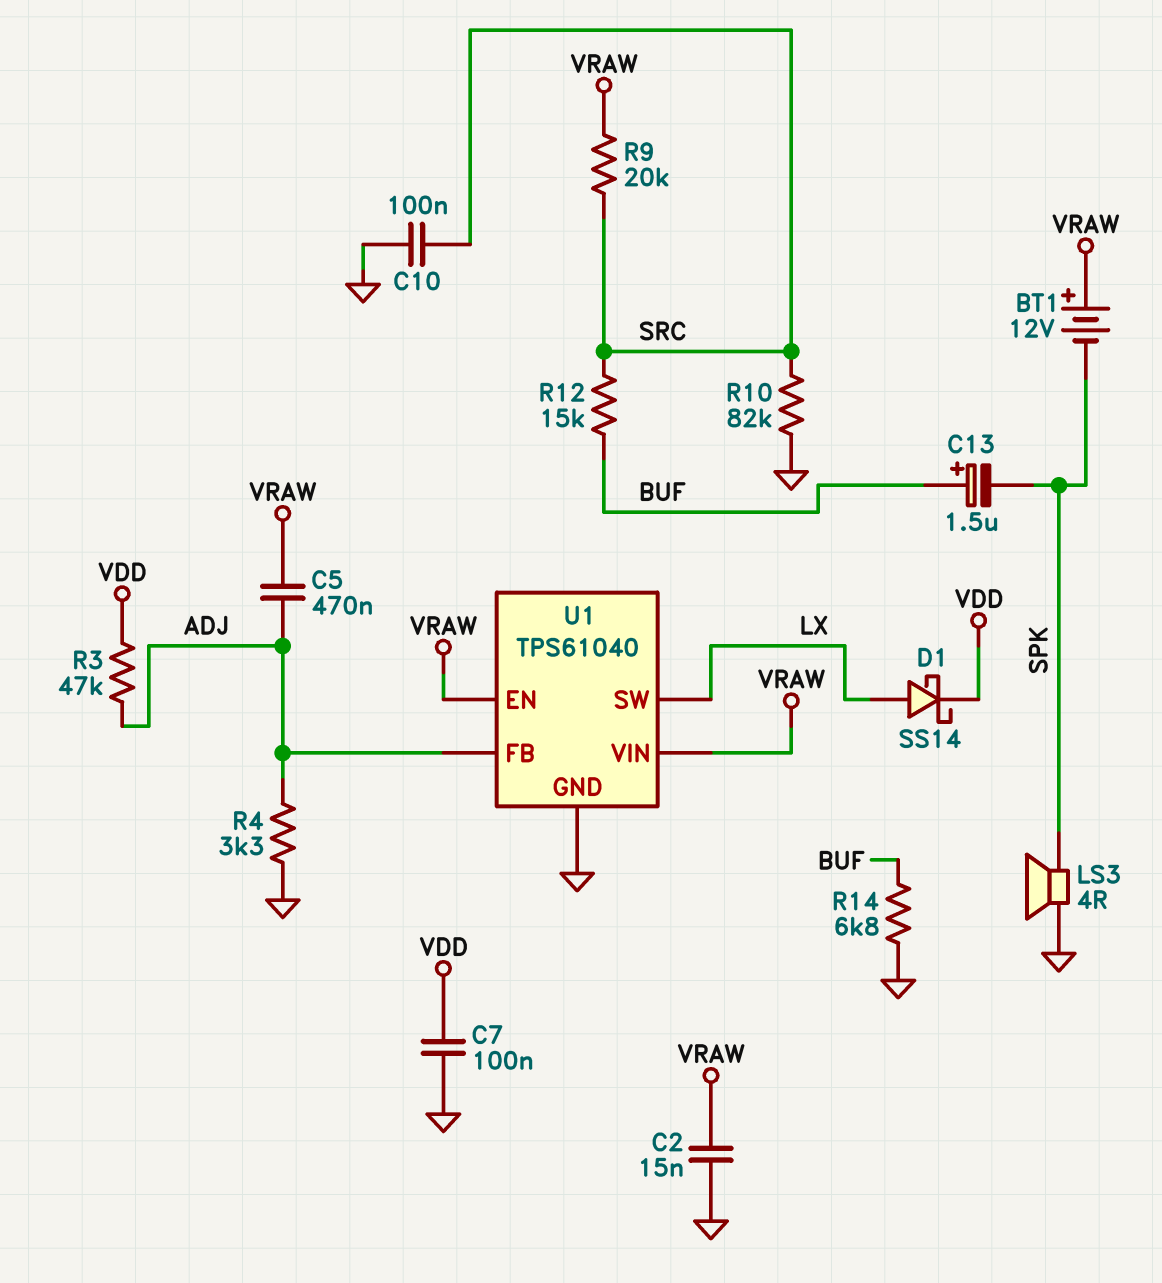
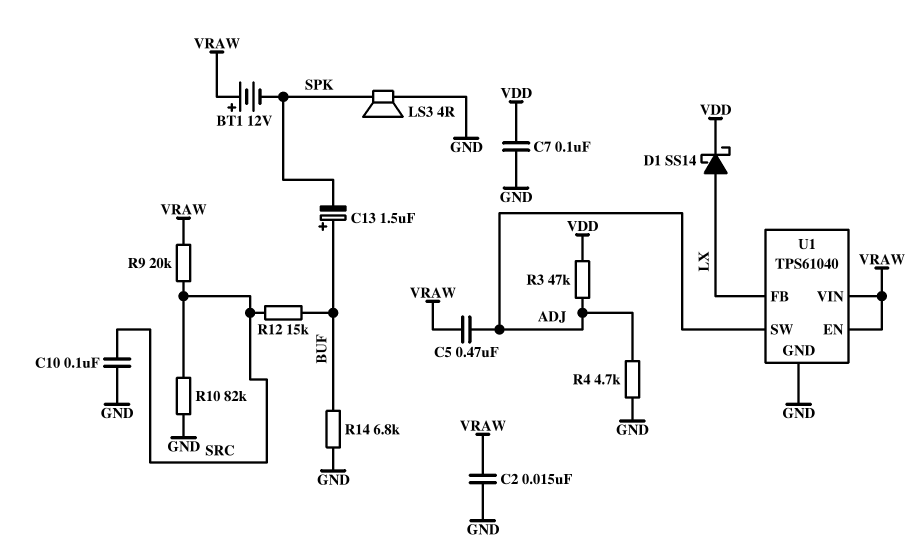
R4: 3.3k (ADJ, GND) -> 4.7k (ADJ, GND)
U1 pin FB: ADJ -> LX
U1 pin SW: LX -> ADJ

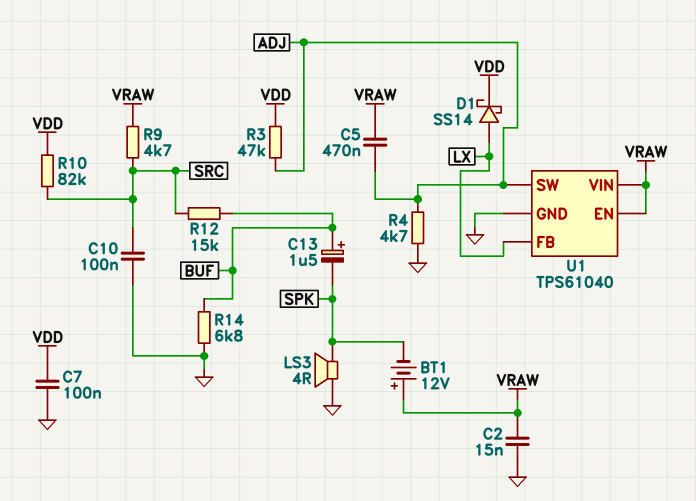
R9: 20k (SRC, VRAW) -> 4.7k (SRC, VRAW)
R10: 82k (GND, SRC) -> 82k (SRC, VDD)

